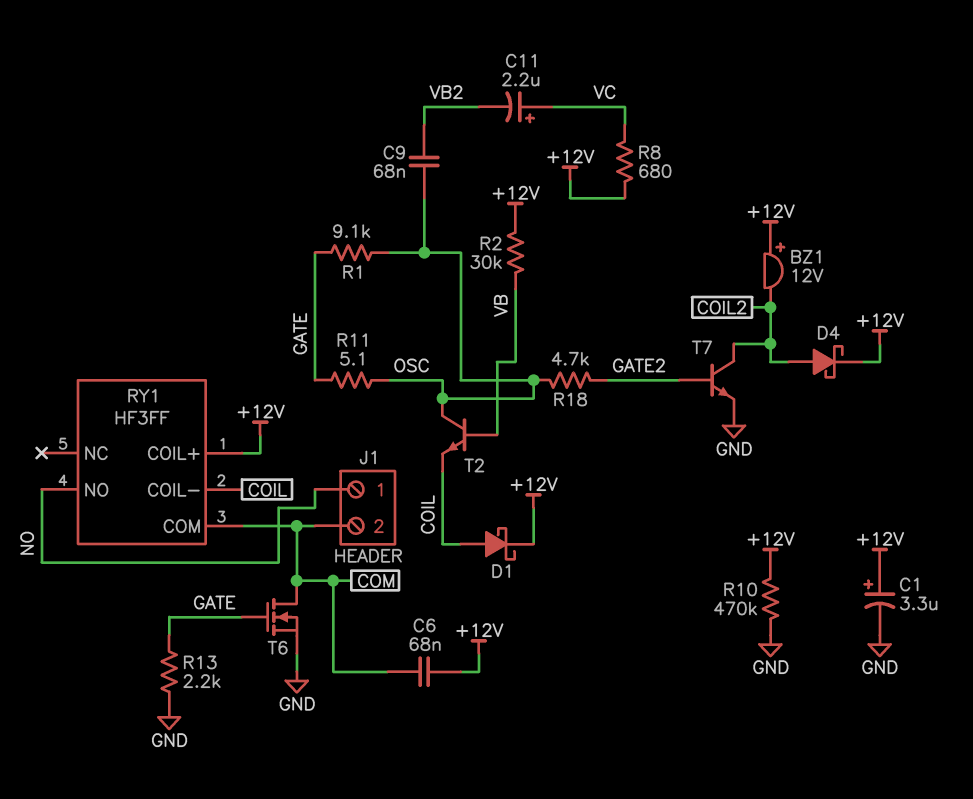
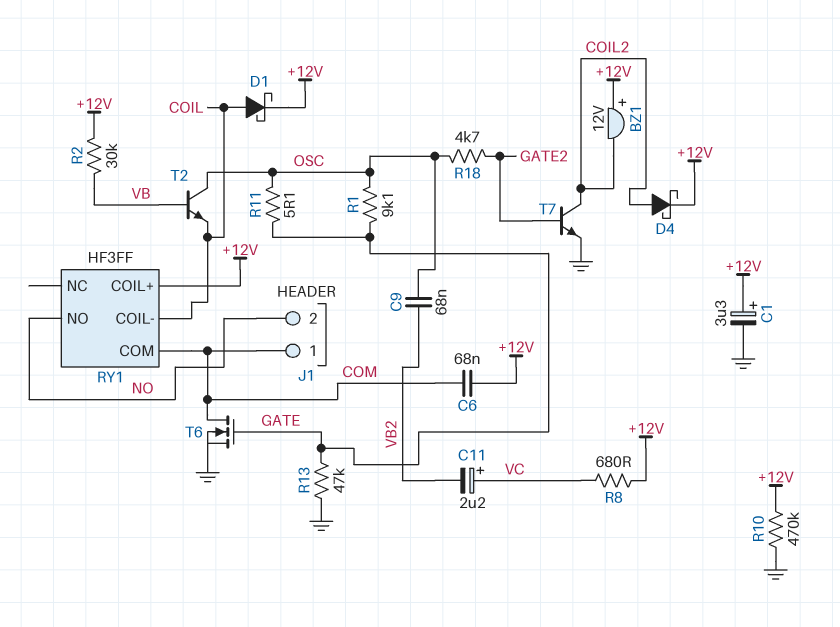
J1 pin 1: NO -> COM
J1 pin 2: COM -> NO
R13: 2.2k (GATE, GND) -> 47k (GATE, GND)

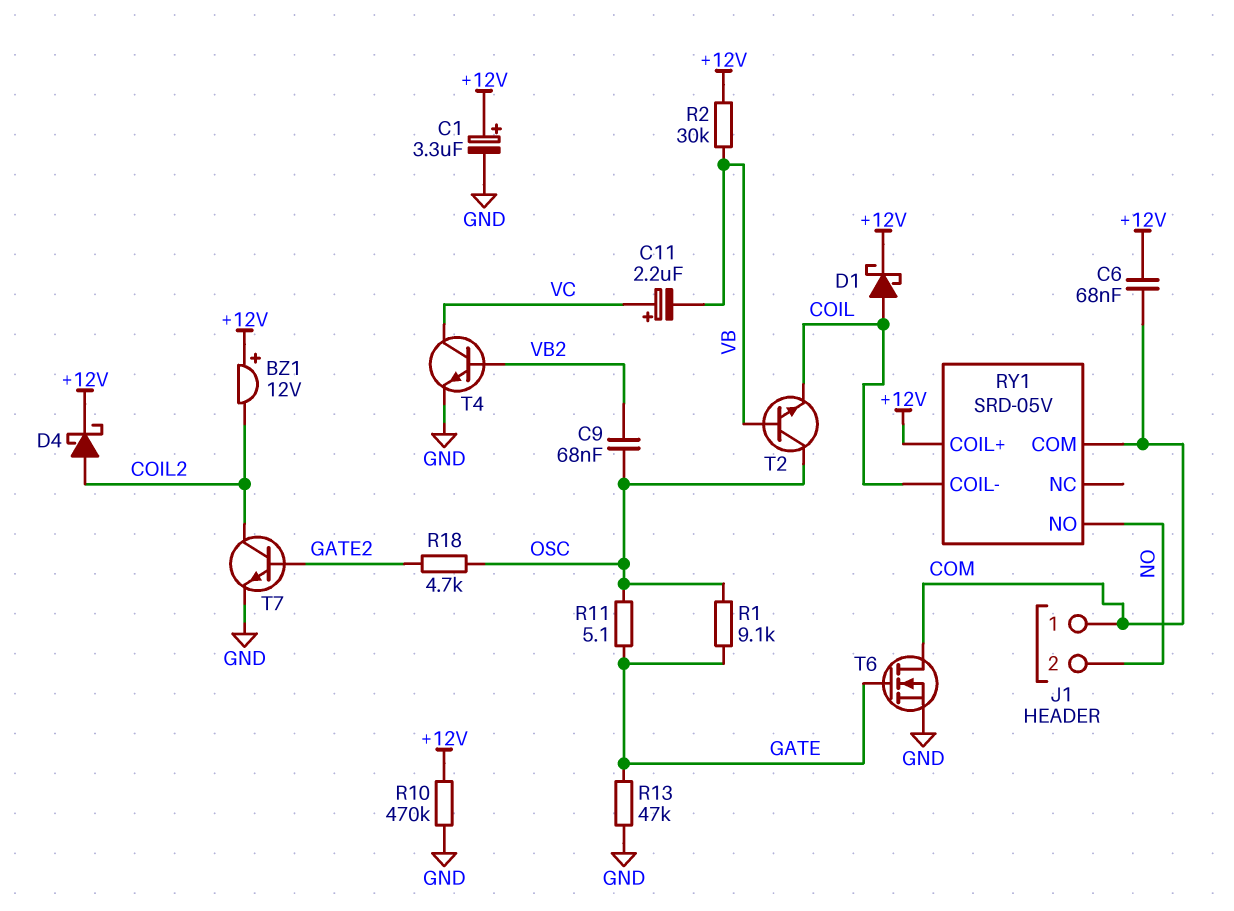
C11: 2.2uF (plus VC, minus VB2) -> 2.2uF (plus VC, minus VB)
R8: 680 (+12V, VC) -> none
RY1: HF3FF -> SRD-05V
T4: none -> NPN (B VB2, C VC, E GND)

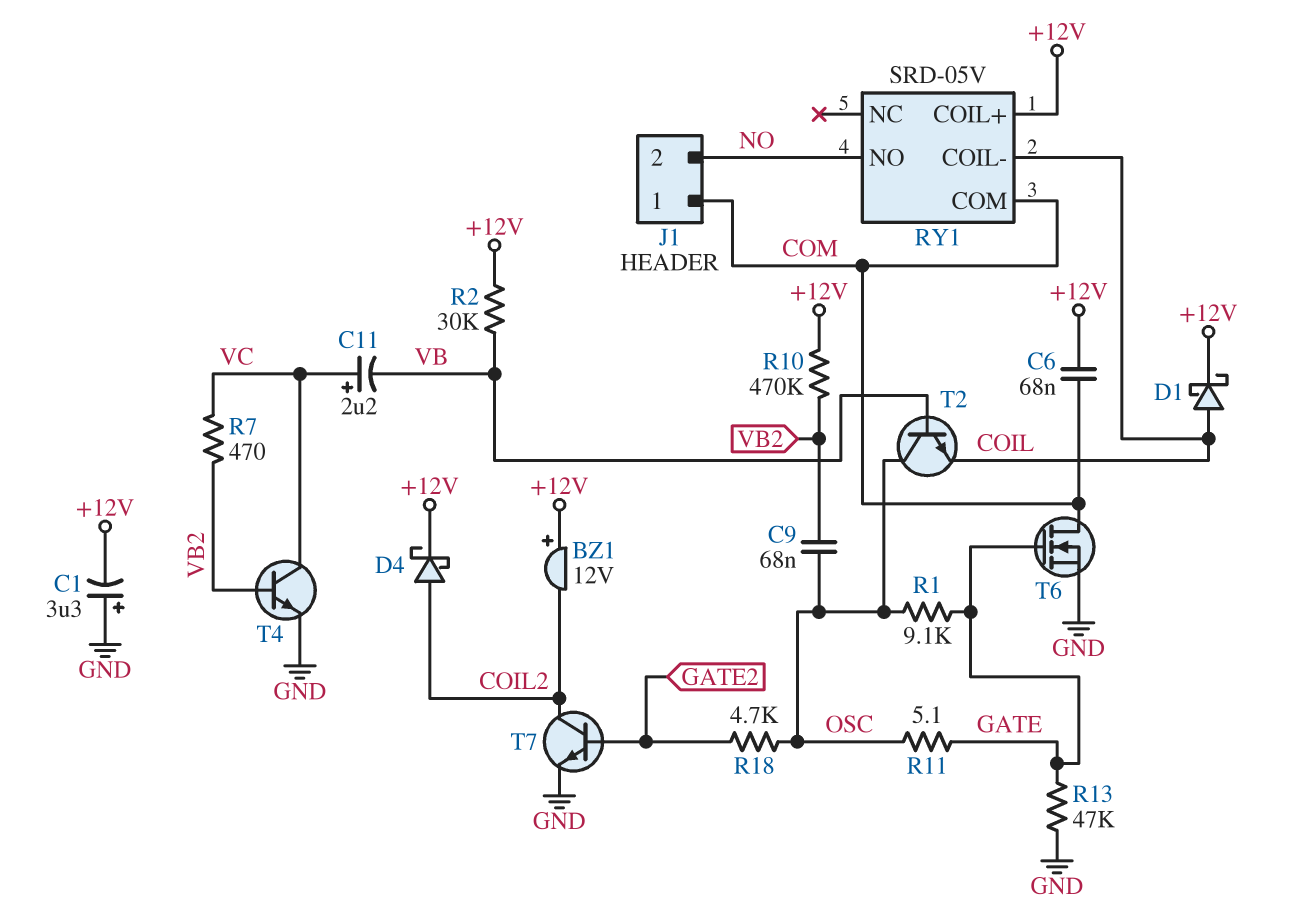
C1: 3.3uF (plus +12V, minus GND) -> 3.3uF (plus GND, minus +12V)
R7: none -> 470 (VB2, VC)
R10: 470k (+12V, GND) -> 470k (+12V, VB2)

